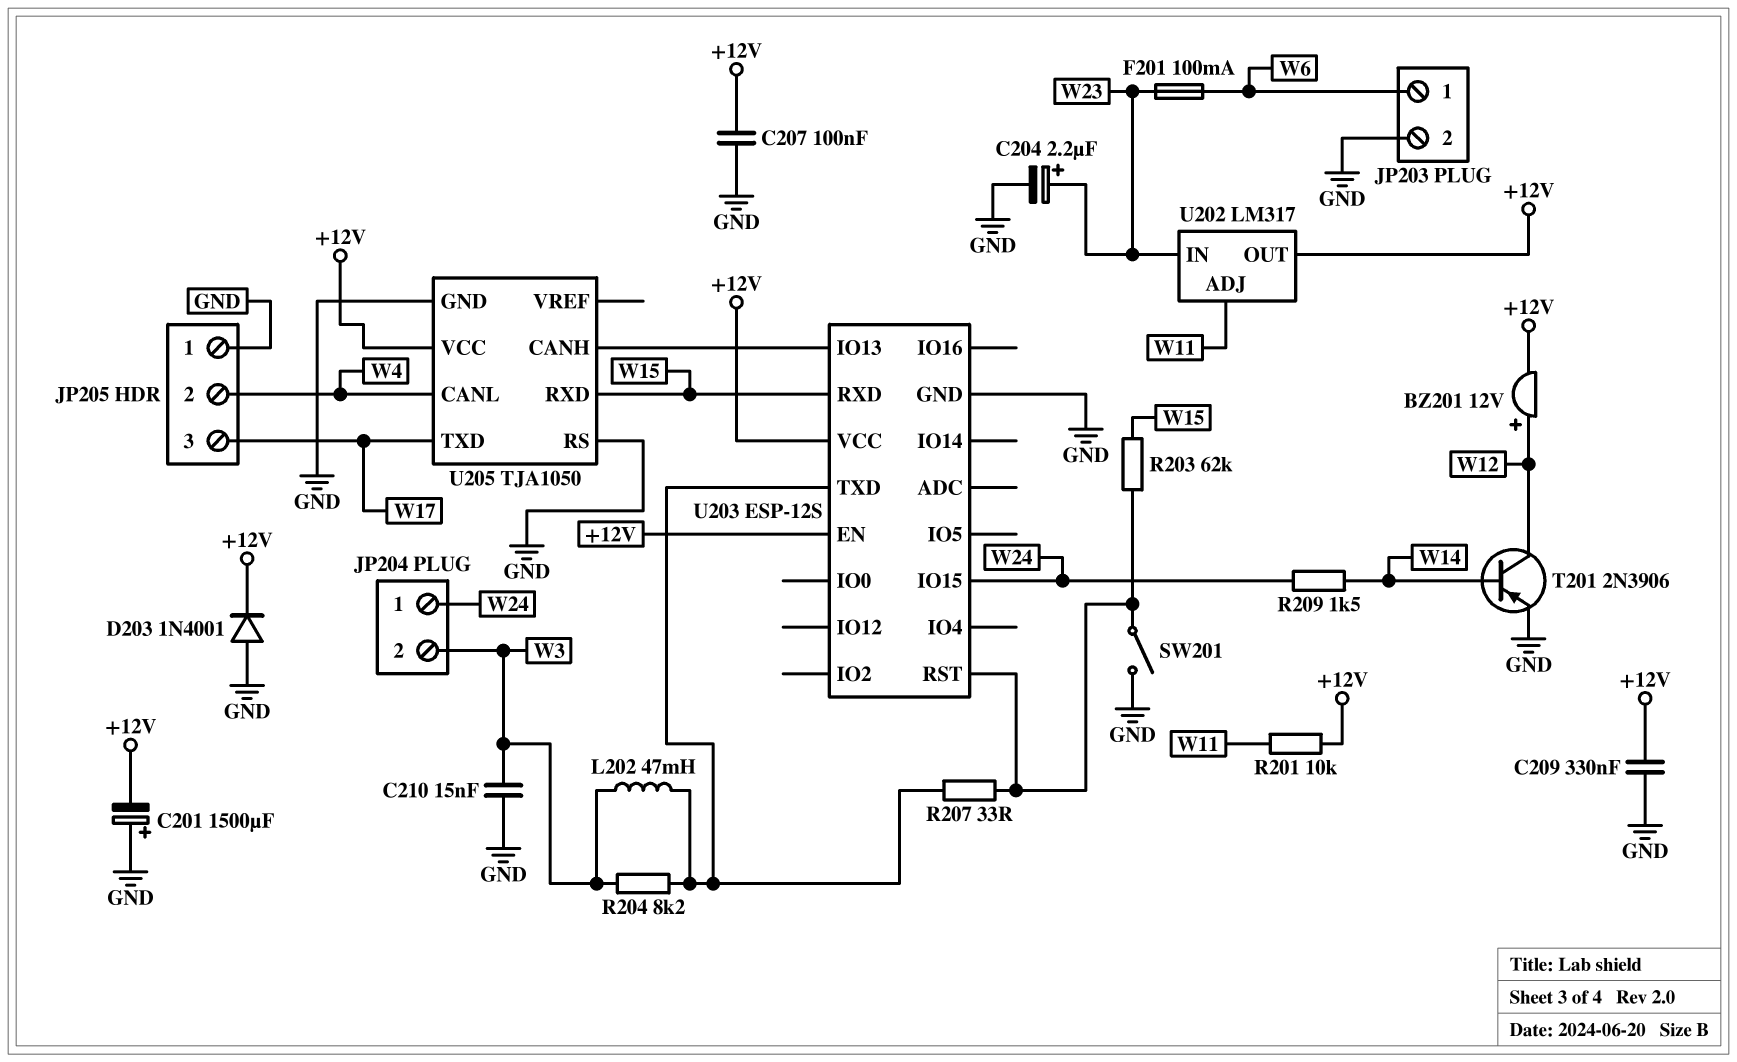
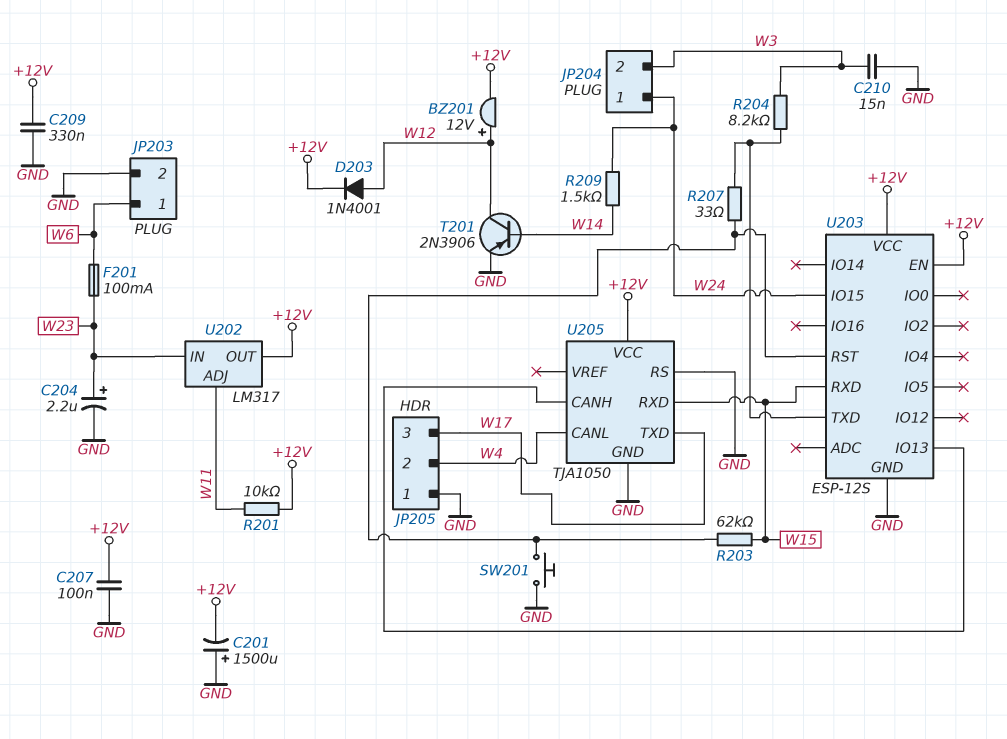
D203: diode 1N4001 (A GND, K +12V) -> diode 1N4001 (A W12, K +12V)
L202: 47mH (U203/TXD, W3) -> none
SW201: switch (GND, U203/RST) -> button (GND, U203/RST)

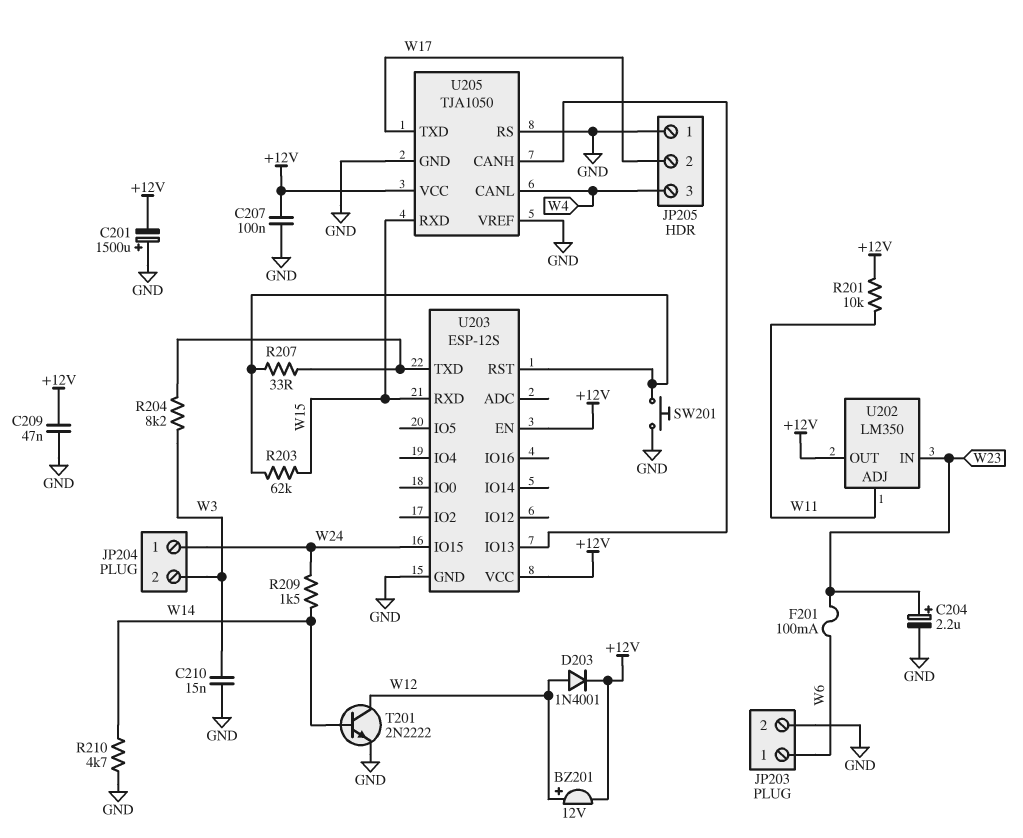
C209: 330nF (+12V, GND) -> 47nF (+12V, GND)
JP205 pin 2: W4 -> W17
JP205 pin 3: W17 -> W4
R210: none -> 4.7k (GND, W14)
T201: PNP 2N3906 (B W14, C W12, E GND) -> NPN 2N2222 (B W14, C W12, E GND)
U202: LM317 -> LM350
U205 pin VREF: none -> GND

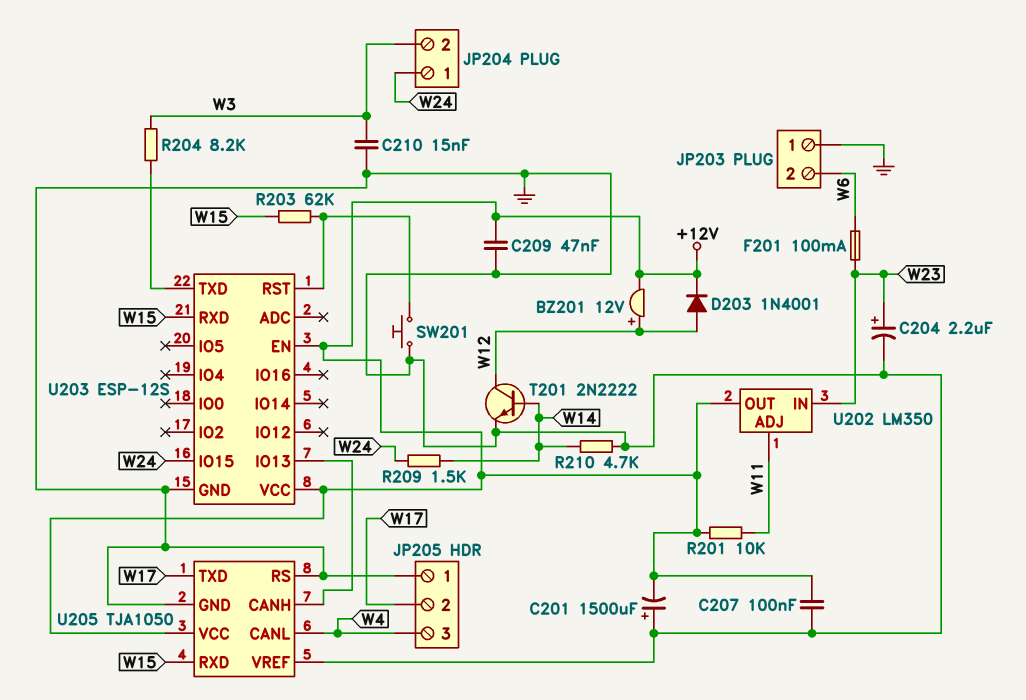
JP203 pin 1: W6 -> GND
JP203 pin 2: GND -> W6
R207: 33 (U203/RST, U203/TXD) -> none

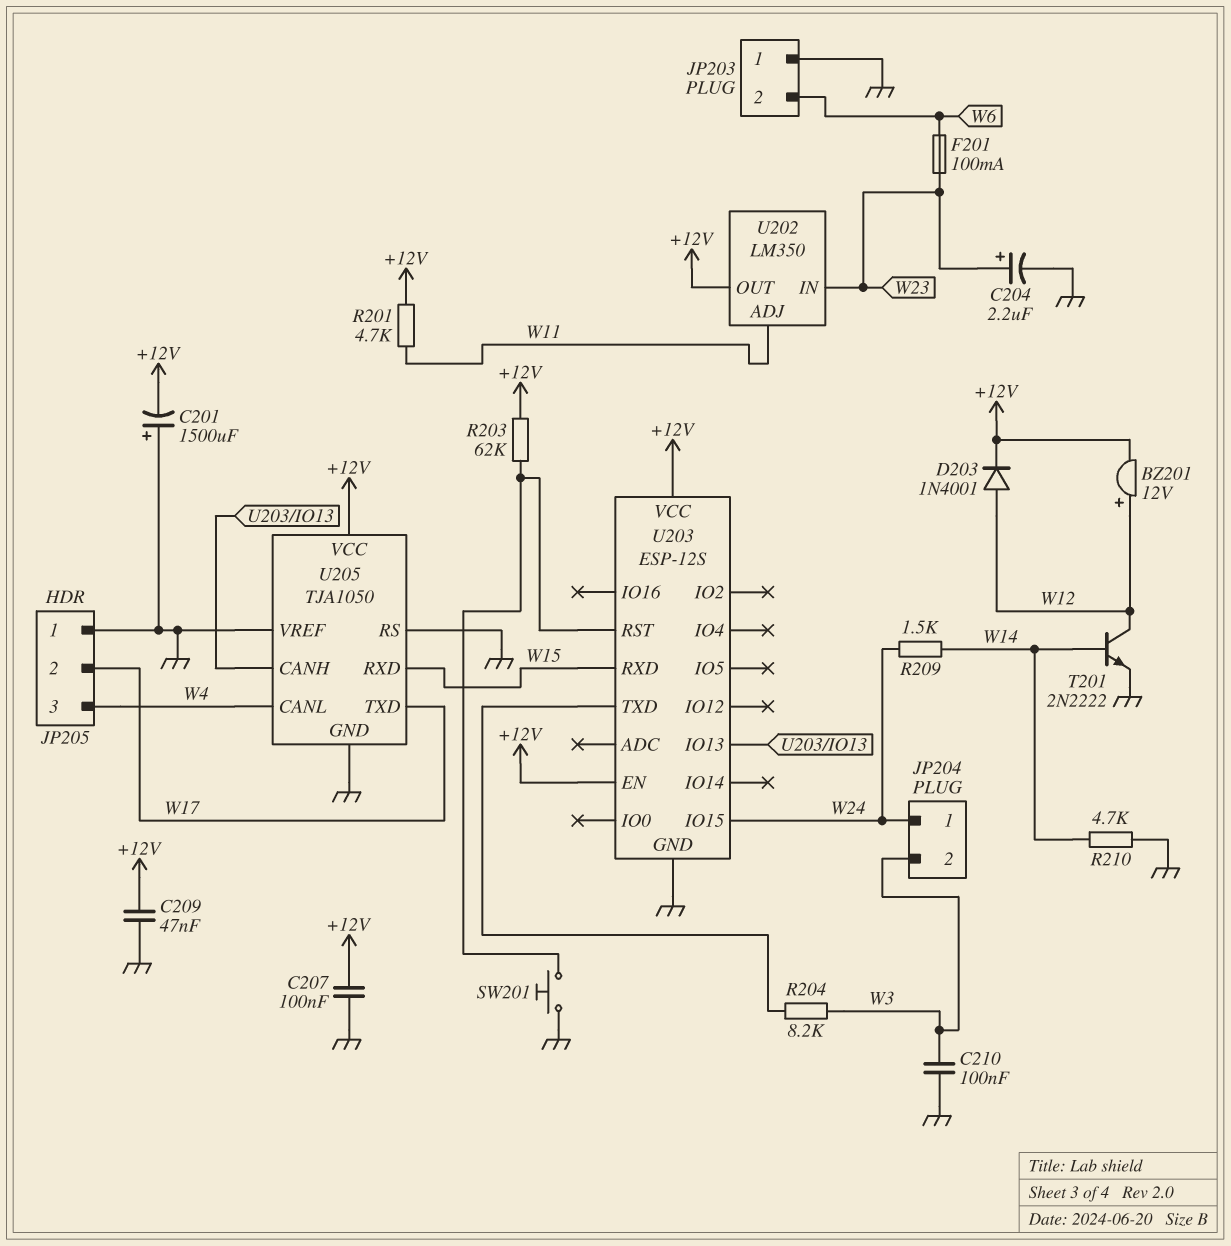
C210: 15nF (GND, W3) -> 100nF (GND, W3)
R201: 10k (+12V, W11) -> 4.7k (+12V, W11)
R203: 62k (U203/RST, W15) -> 62k (+12V, U203/RST)

